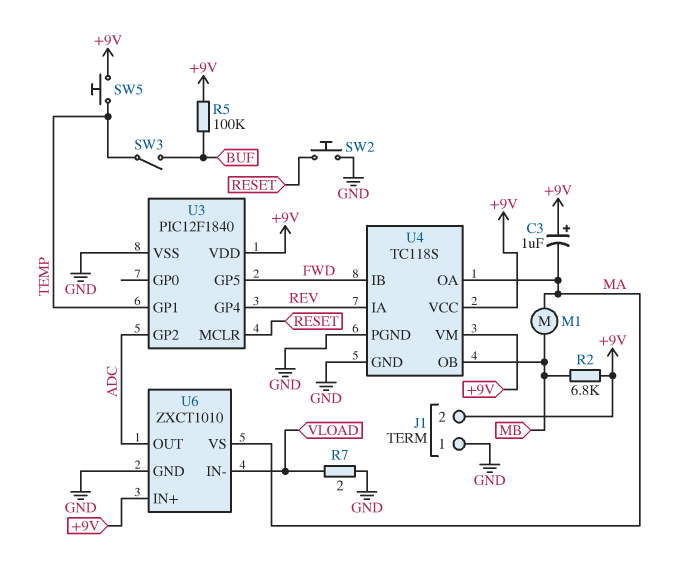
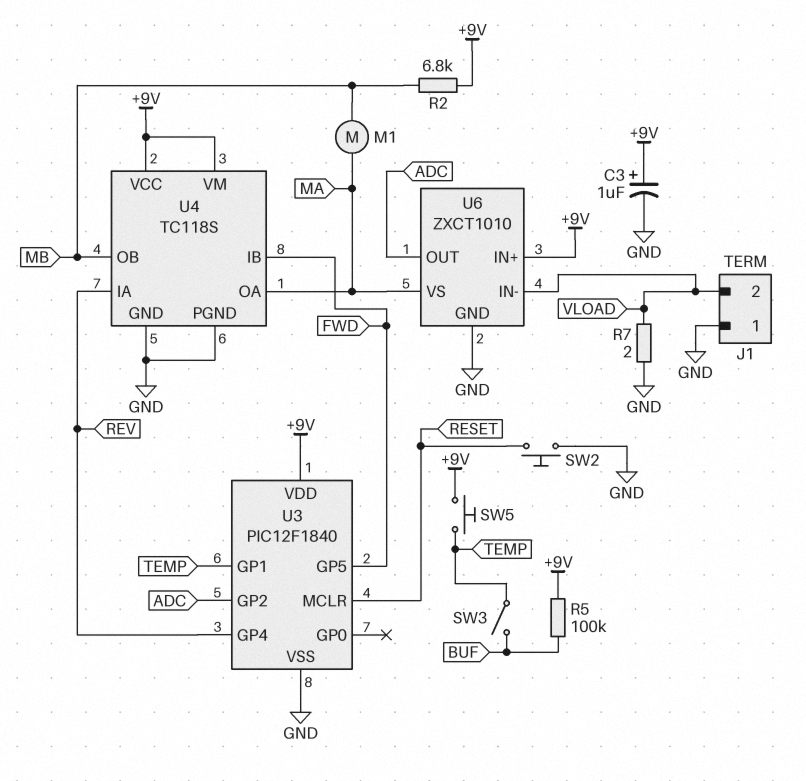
C3: 1uF (plus +9V, minus MA) -> 1uF (plus +9V, minus GND)
J1 pin 2: +9V -> VLOAD

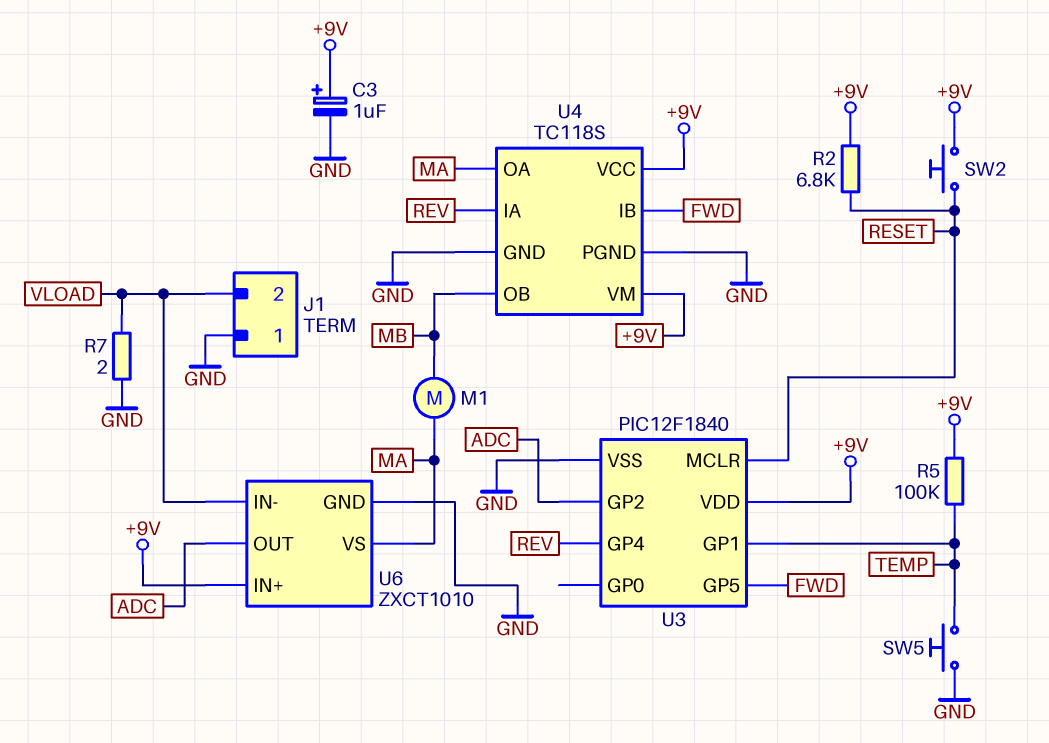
R2: 6.8k (+9V, MB) -> 6.8k (+9V, RESET)
R5: 100k (+9V, BUF) -> 100k (+9V, TEMP)
SW2: button (GND, RESET) -> button (+9V, RESET)
SW3: switch (BUF, TEMP) -> none
SW5: button (+9V, TEMP) -> button (GND, TEMP)

